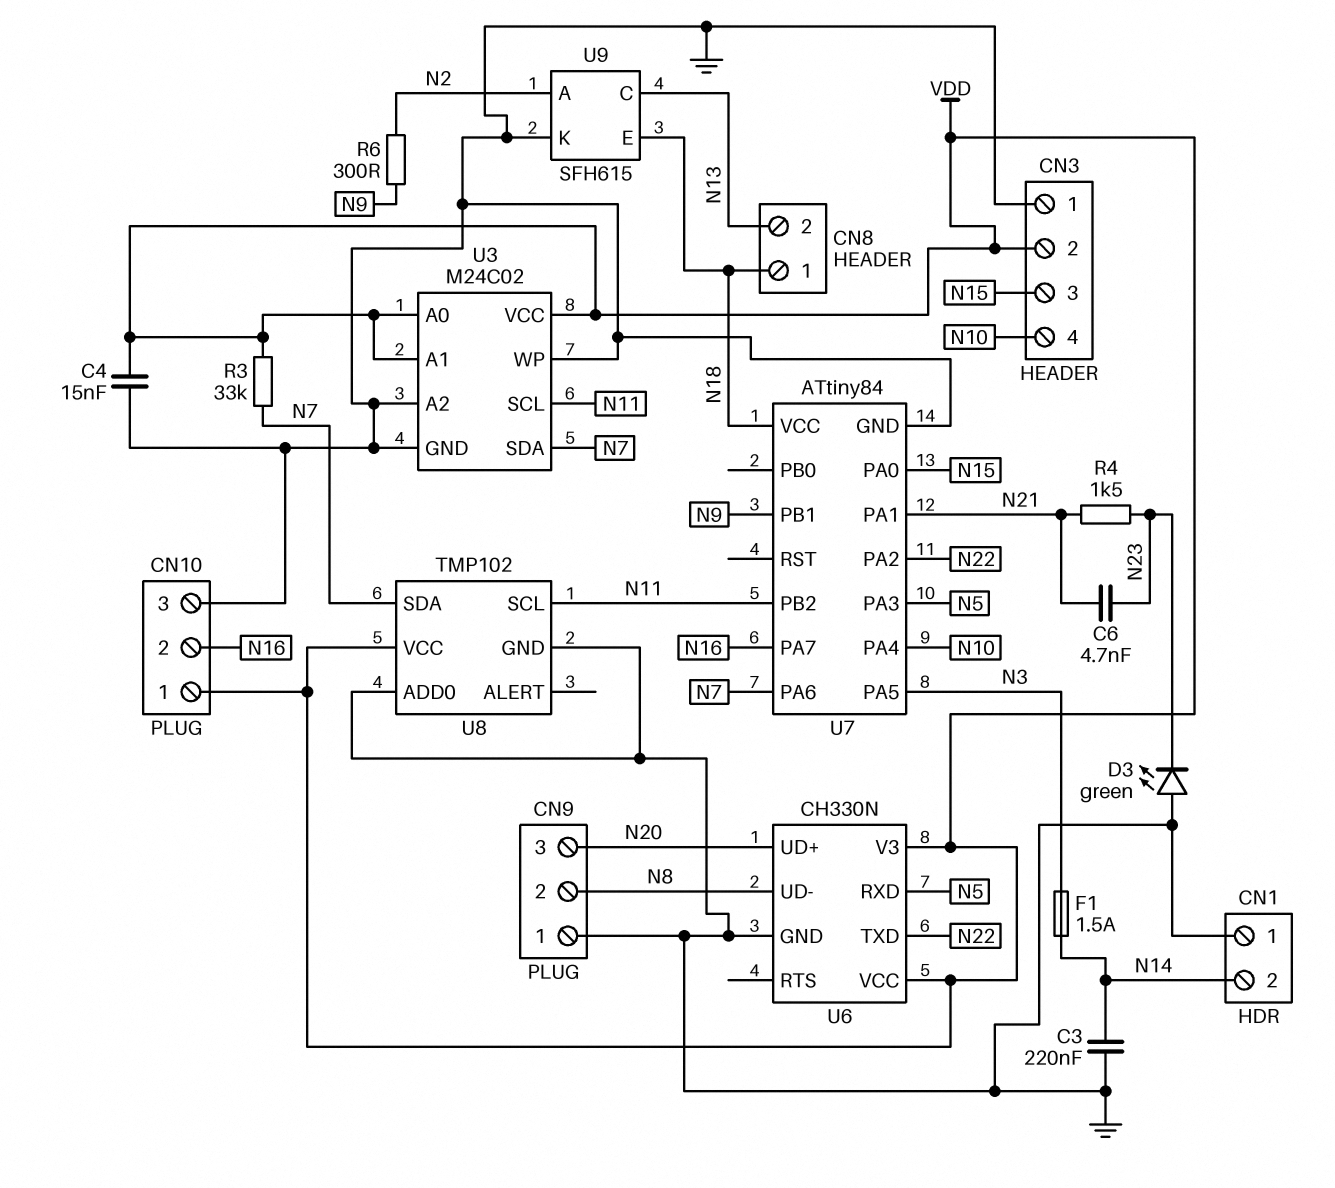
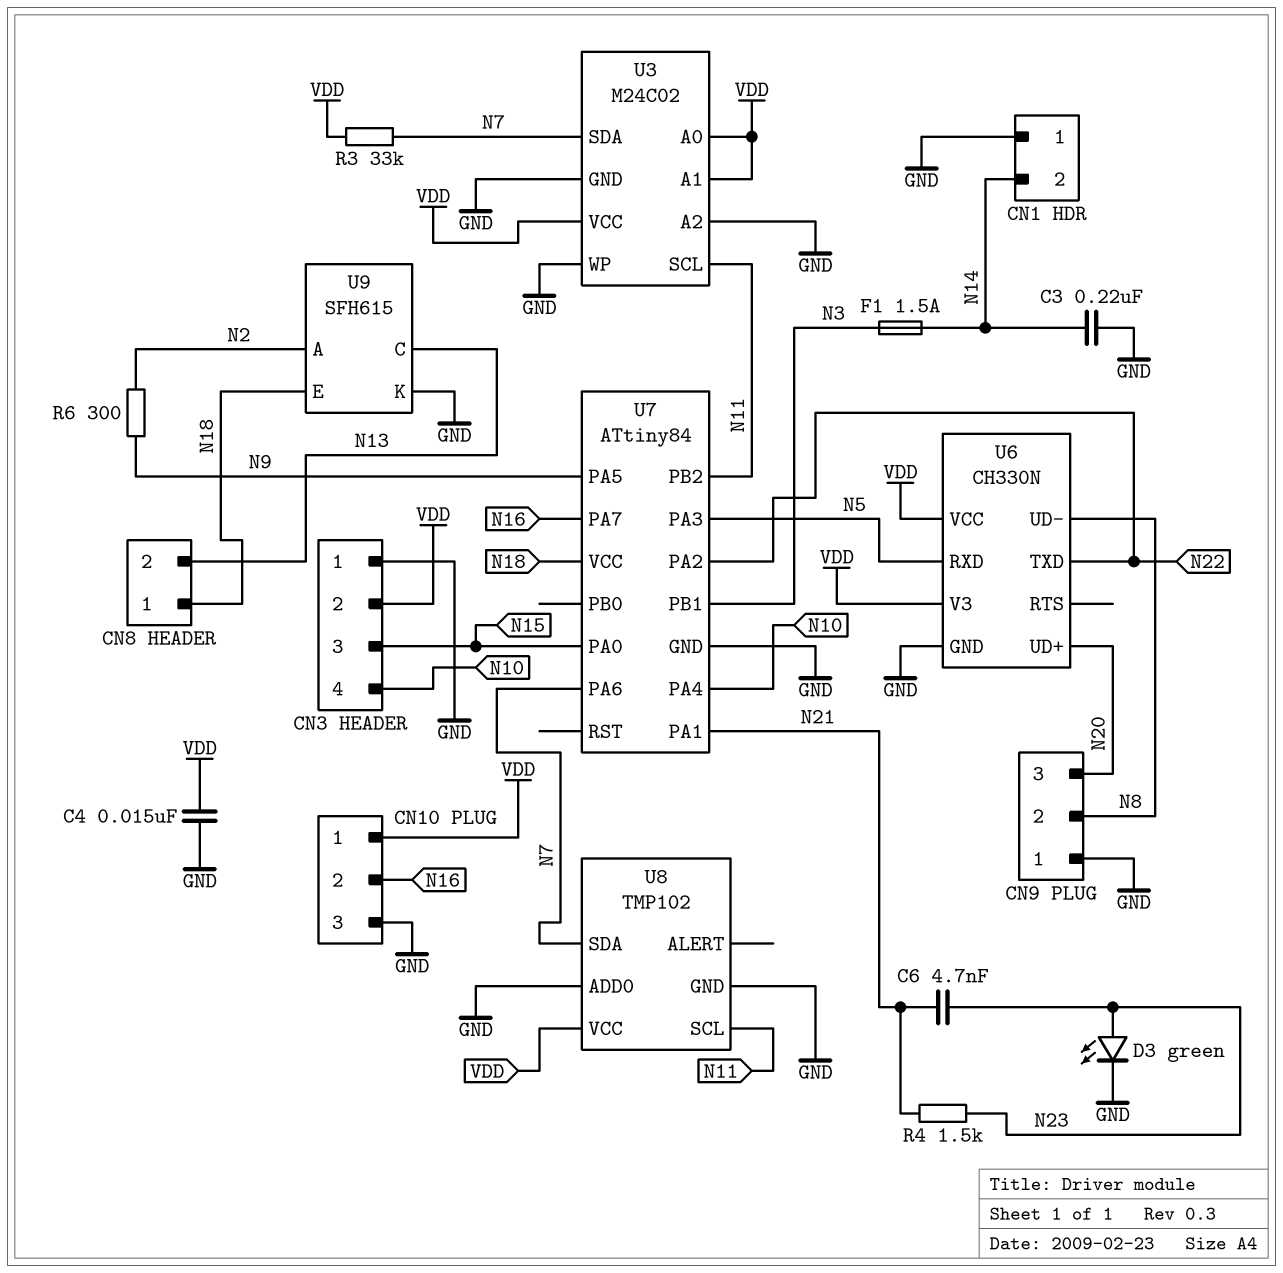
D3: LED green (A GND, K N23) -> LED green (A N23, K GND)
U7 pin PA5: N3 -> N9
U7 pin PB1: N9 -> N3

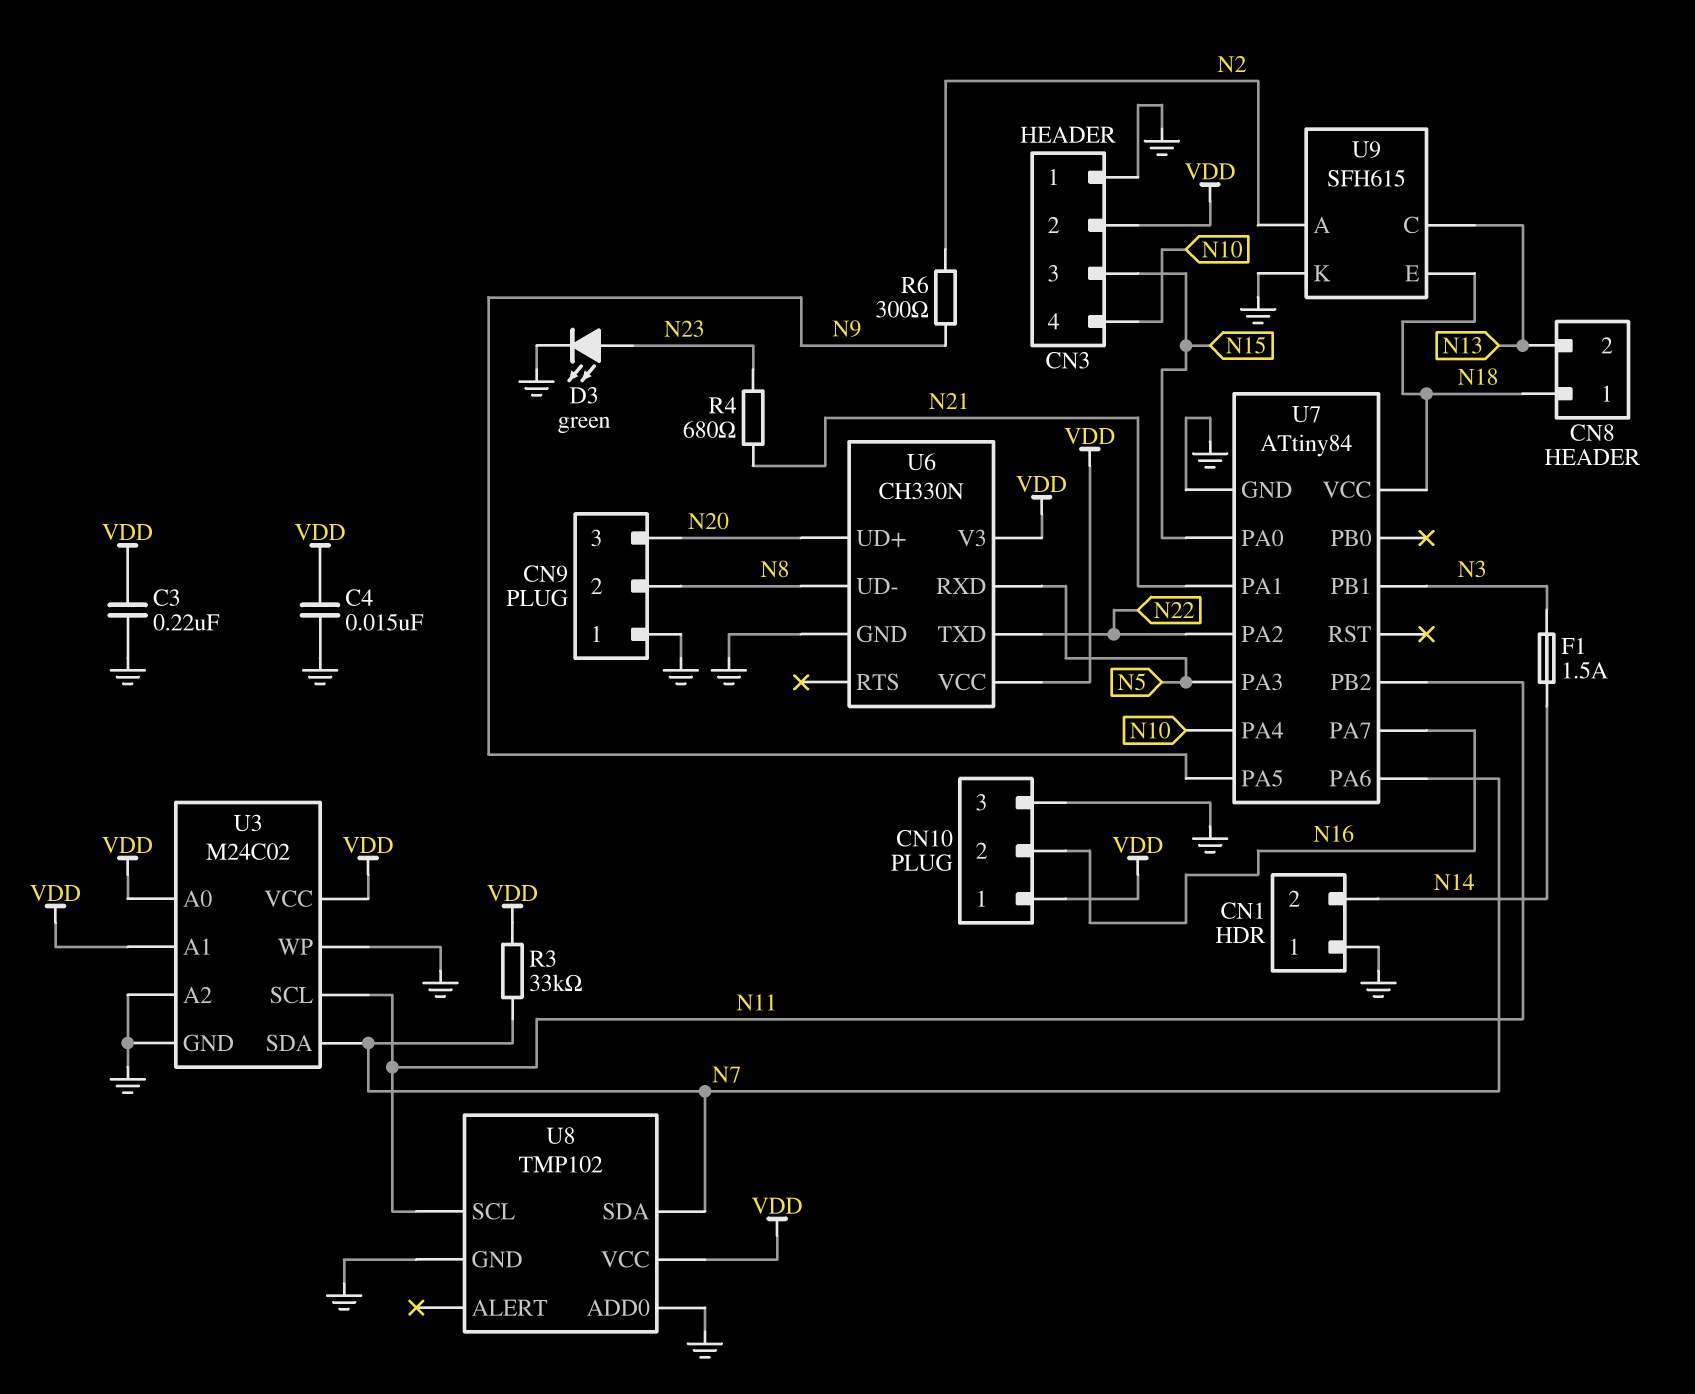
C3: 220nF (GND, N14) -> 220nF (GND, VDD)
C6: 4.7nF (N21, N23) -> none
R4: 1.5k (N21, N23) -> 680 (N21, N23)

